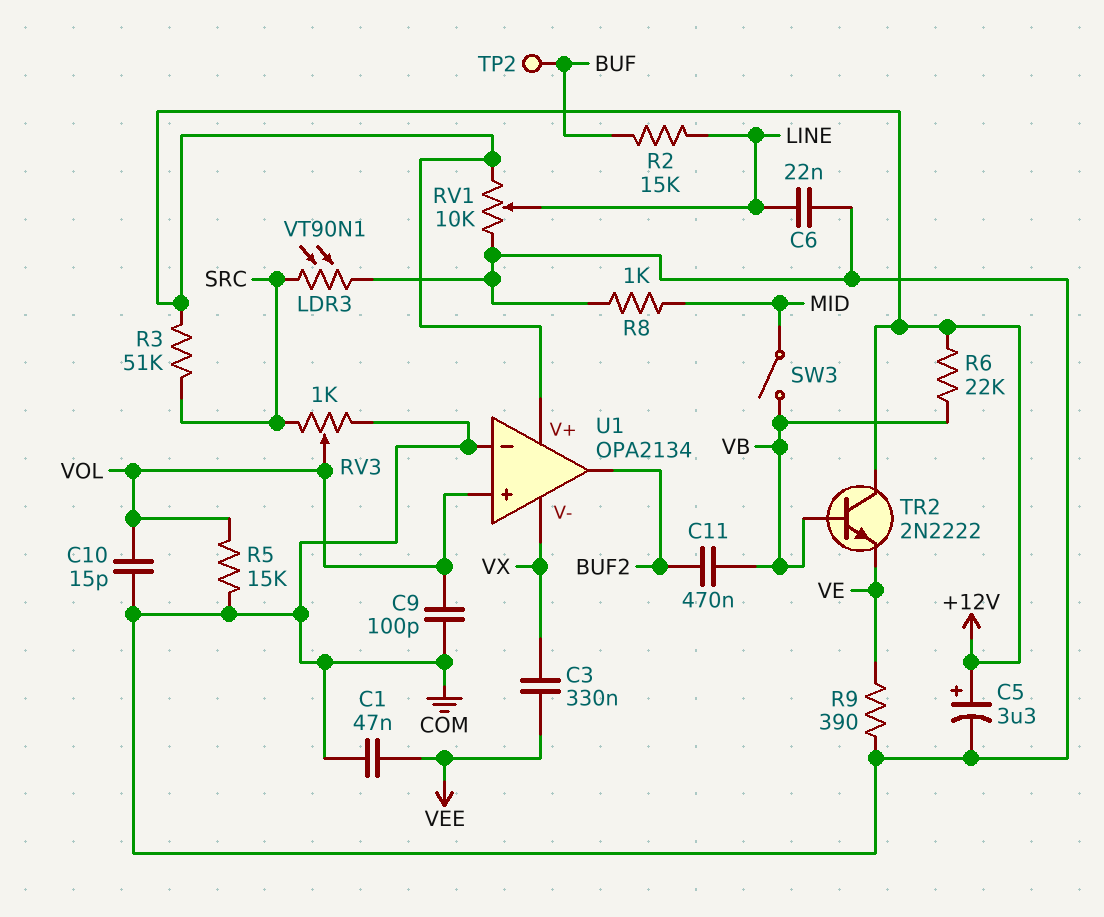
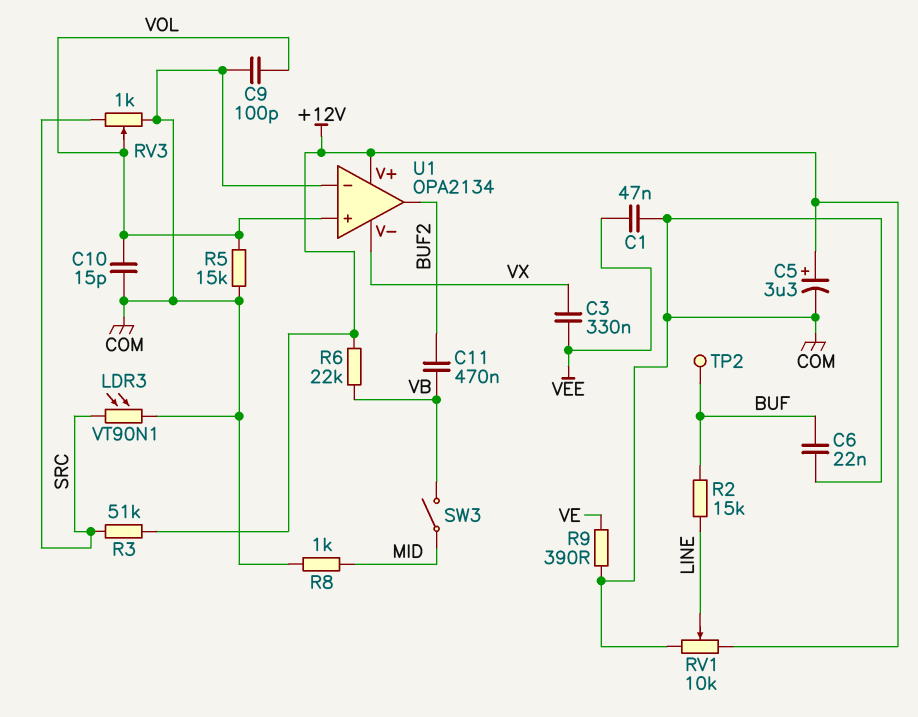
C6: 22nF (COM, LINE) -> 22nF (BUF, COM)
TR2: NPN 2N2222 (B VB, C +12V, E VE) -> none

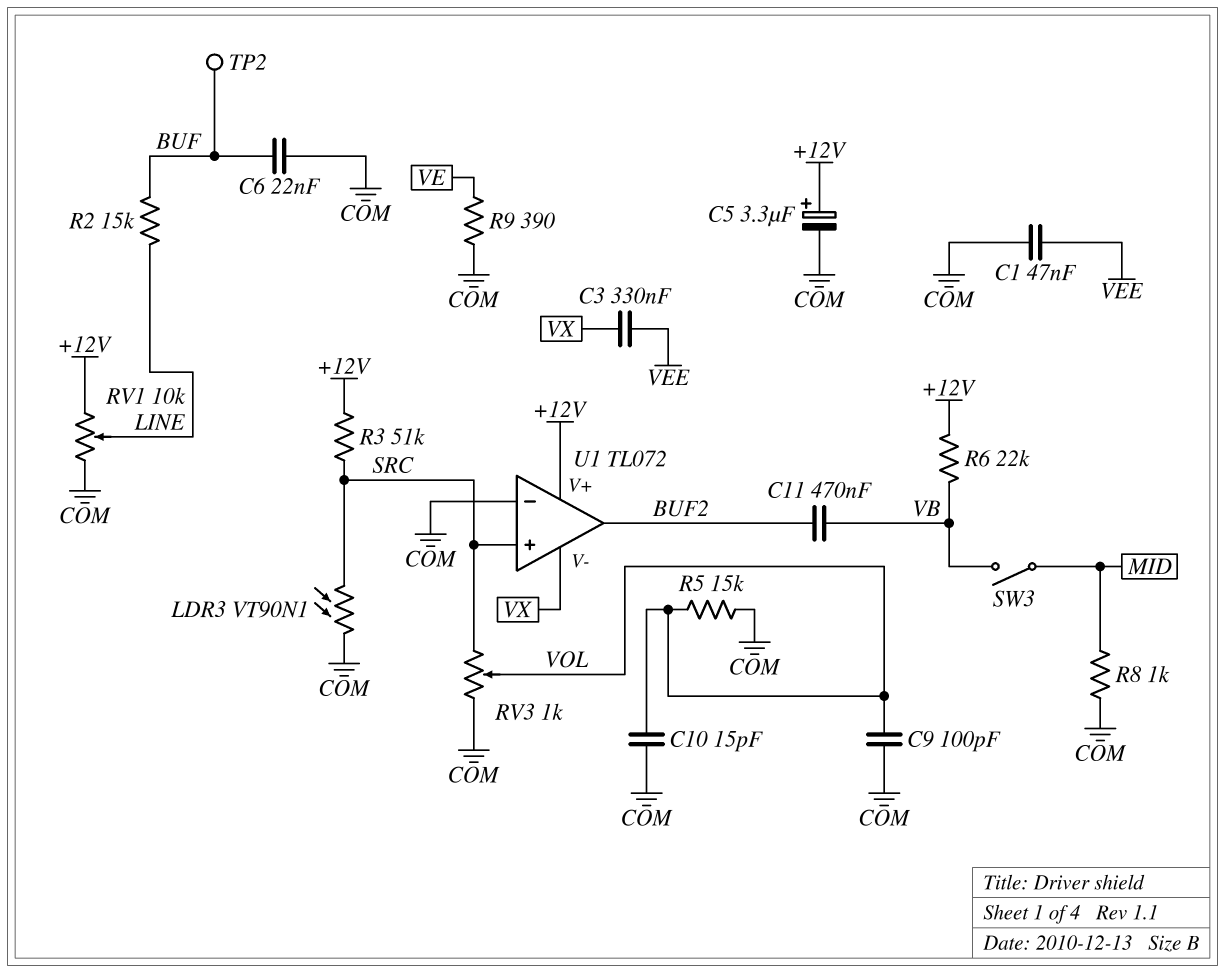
U1: OPA2134 -> TL072
U1 pin in+: VOL -> SRC

